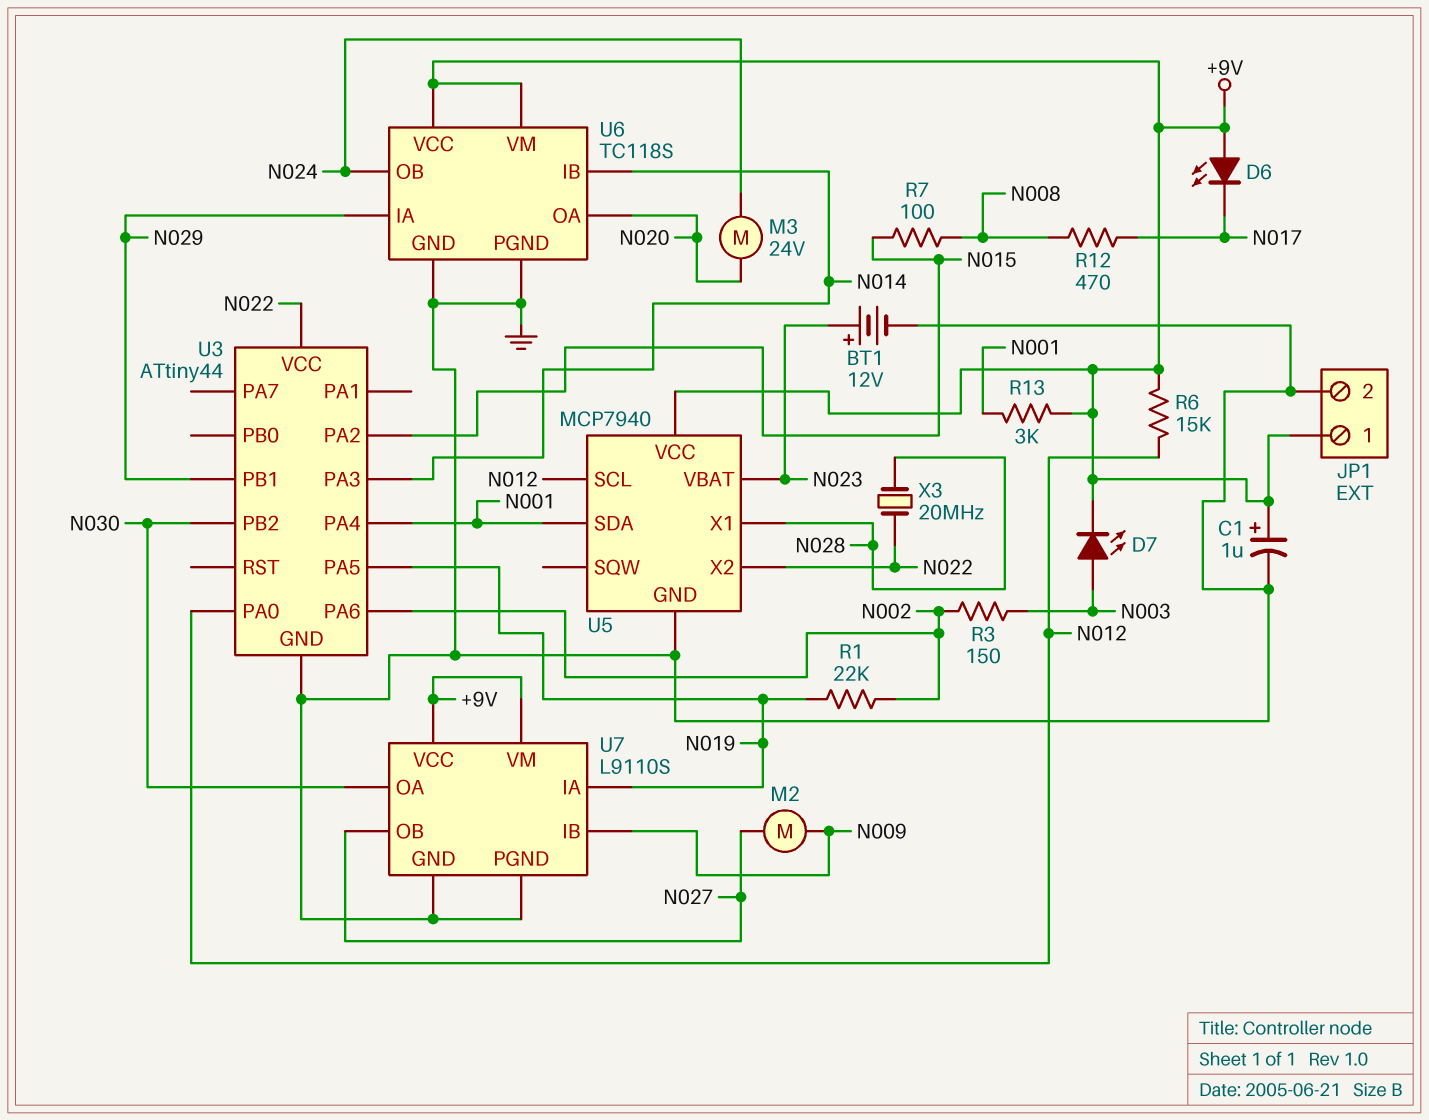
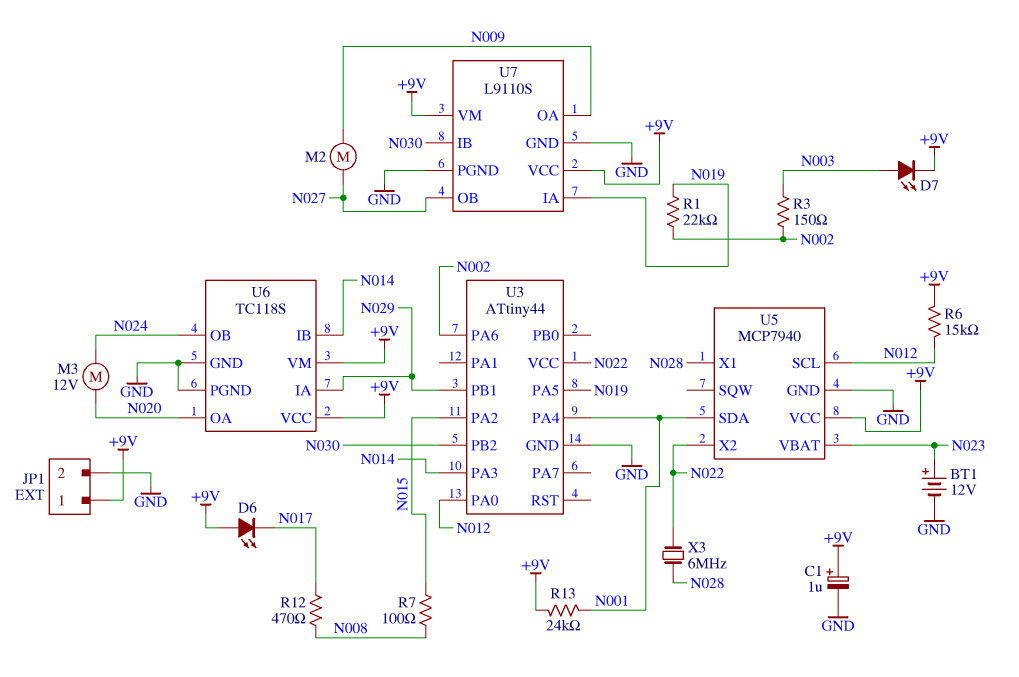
M3: motor 24V (N020, N024) -> motor 12V (N020, N024)
R13: 3k (+9V, N001) -> 24k (+9V, N001)
U7 pin IB: N009 -> N030
U7 pin OA: N030 -> N009
X3: 20MHz (N022, N028) -> 6MHz (N022, N028)

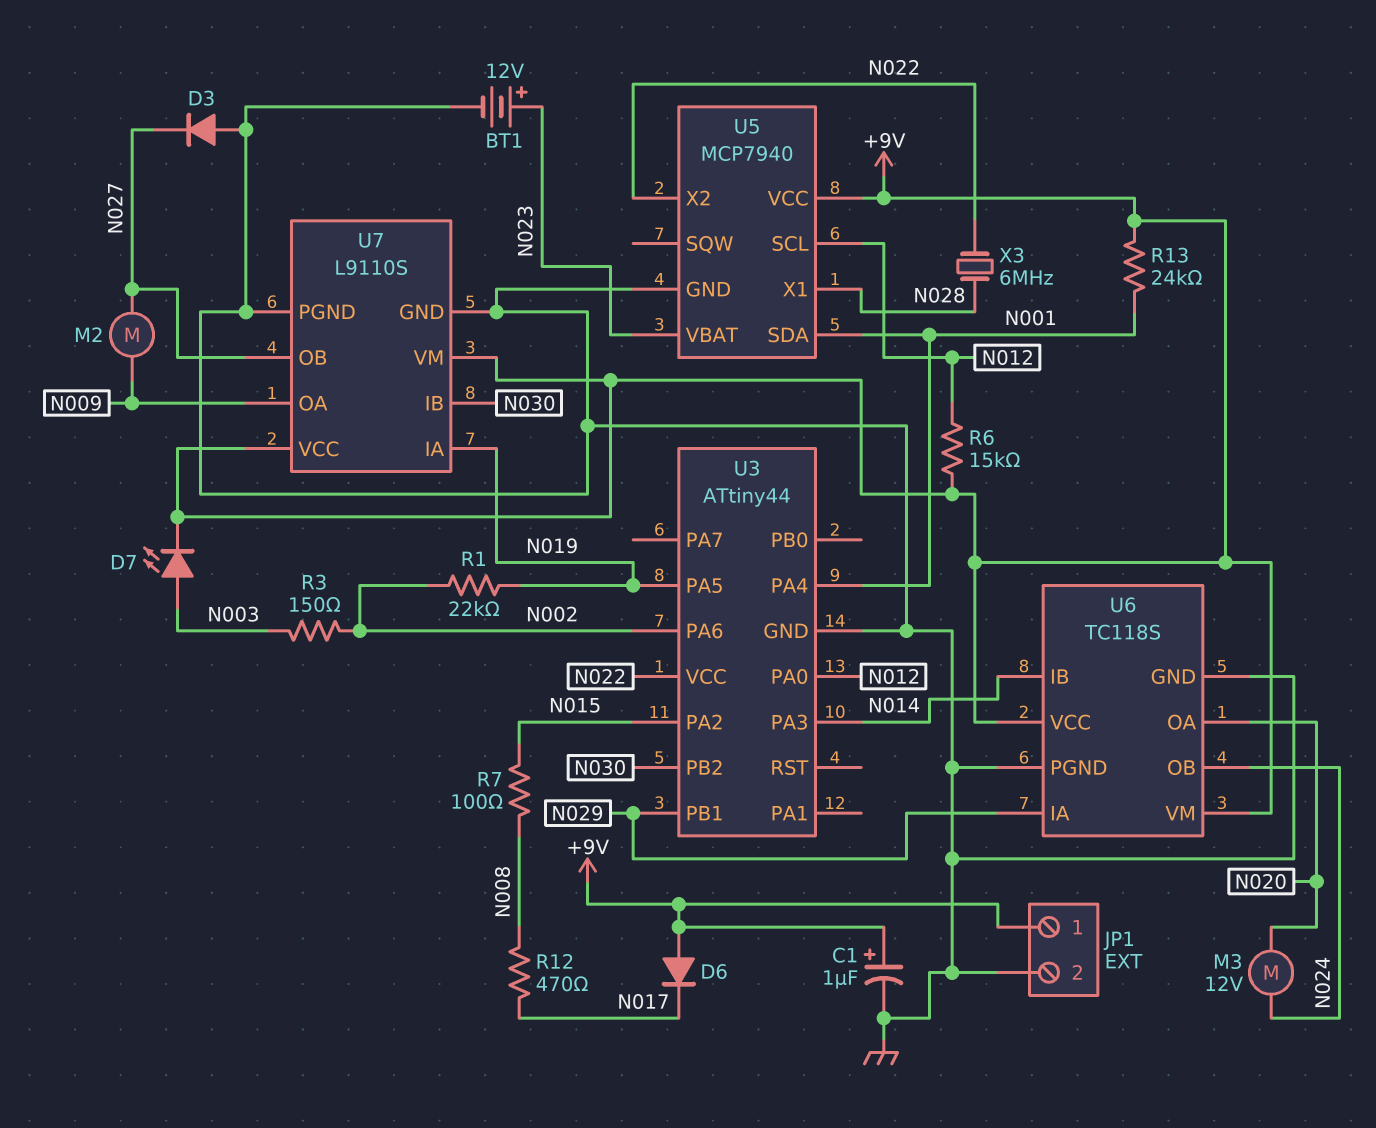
D3: none -> diode (A GND, K N027)
D6: LED (A +9V, K N017) -> diode (A +9V, K N017)

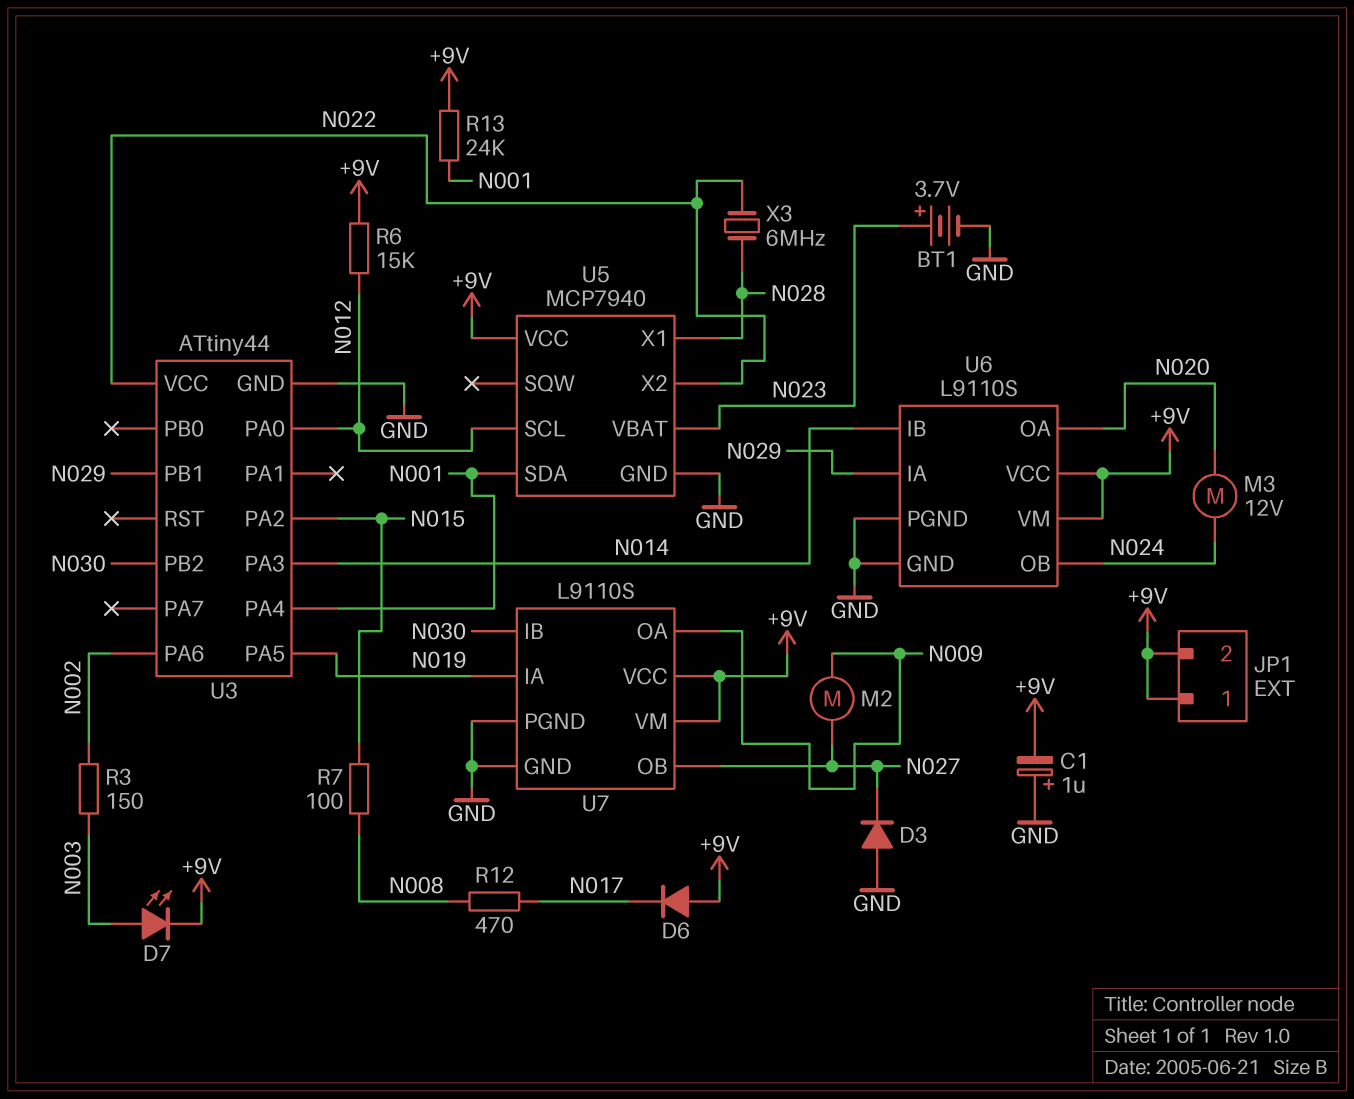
BT1: 12V (plus N023, minus GND) -> 3.7V (plus N023, minus GND)
C1: 1uF (plus +9V, minus GND) -> 1uF (plus GND, minus +9V)
JP1 pin 2: GND -> +9V
R1: 22k (N002, N019) -> none
U6: TC118S -> L9110S

